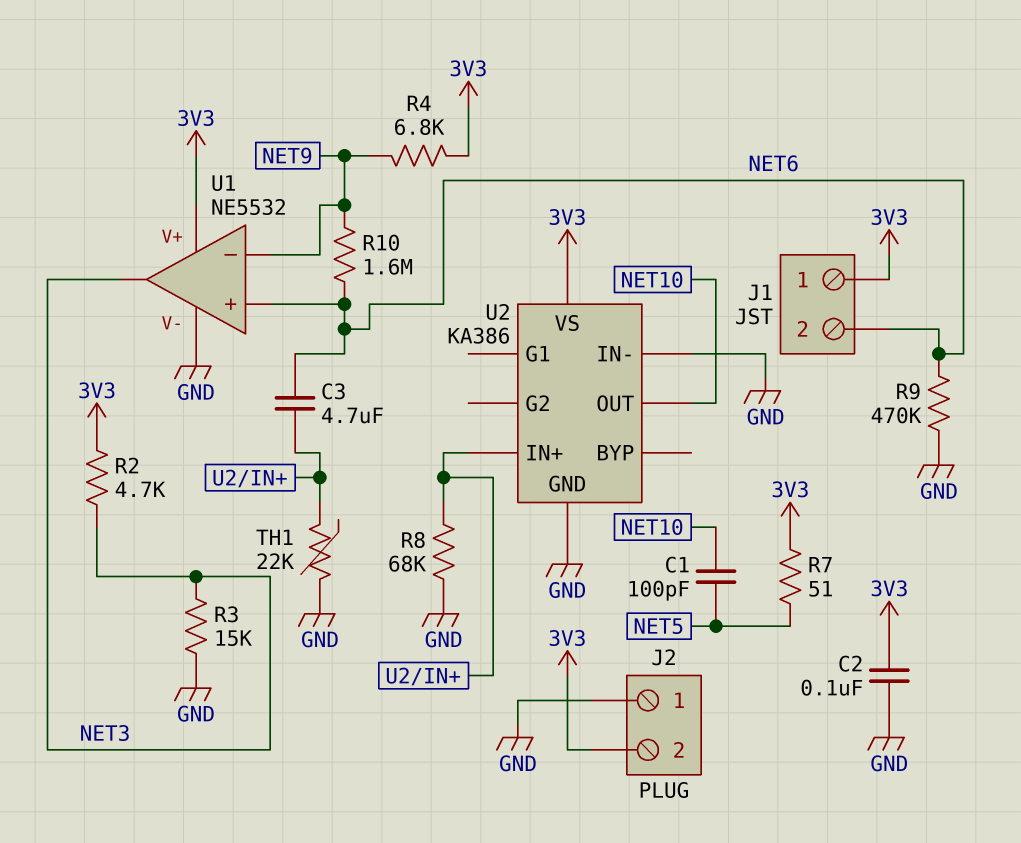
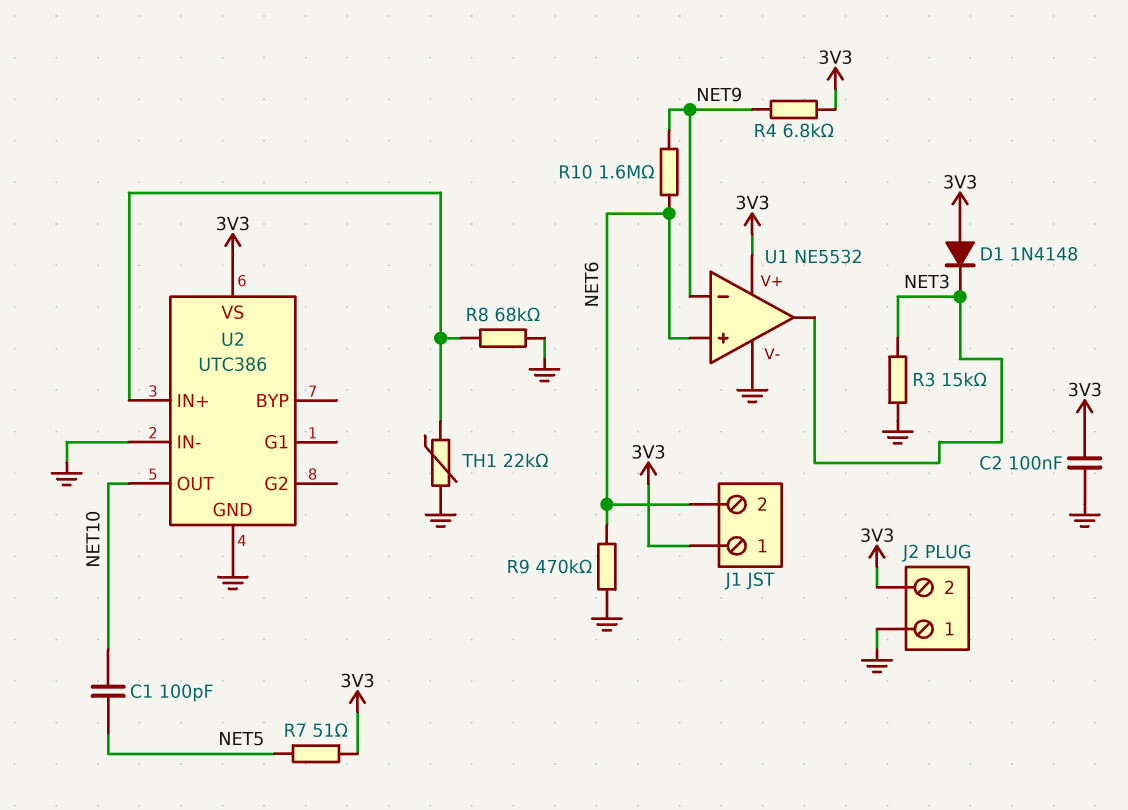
C3: 4.7uF (NET6, U2/IN+) -> none
D1: none -> diode 1N4148 (A 3V3, K NET3)
R2: 4.7k (3V3, NET3) -> none
U2: KA386 -> UTC386

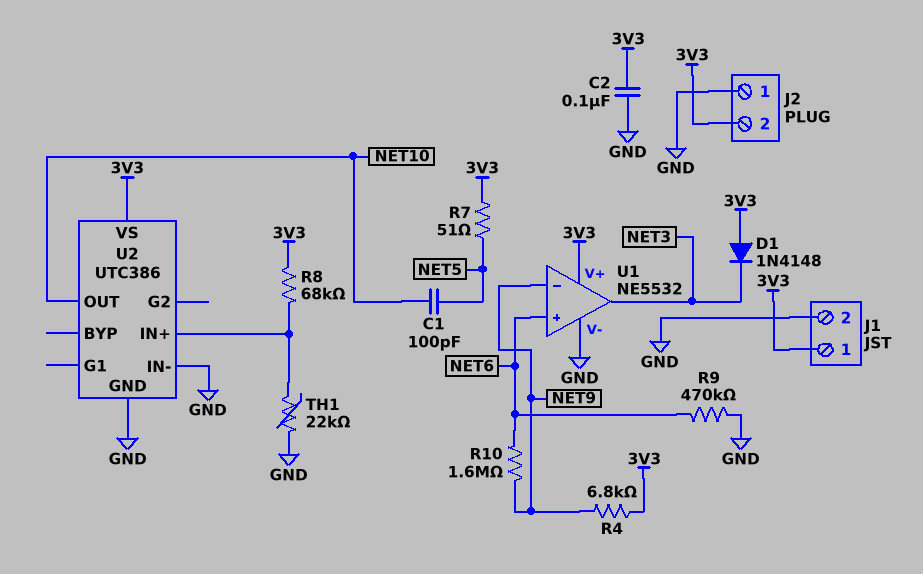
J1 pin 2: NET6 -> GND
R3: 15k (GND, NET3) -> none
R8: 68k (GND, U2/IN+) -> 68k (3V3, U2/IN+)

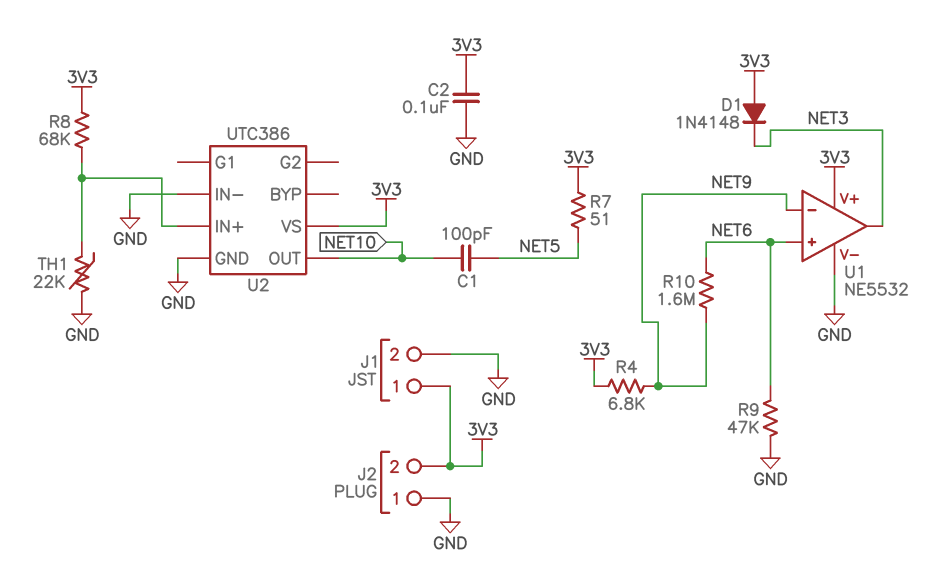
R9: 470k (GND, NET6) -> 47k (GND, NET6)

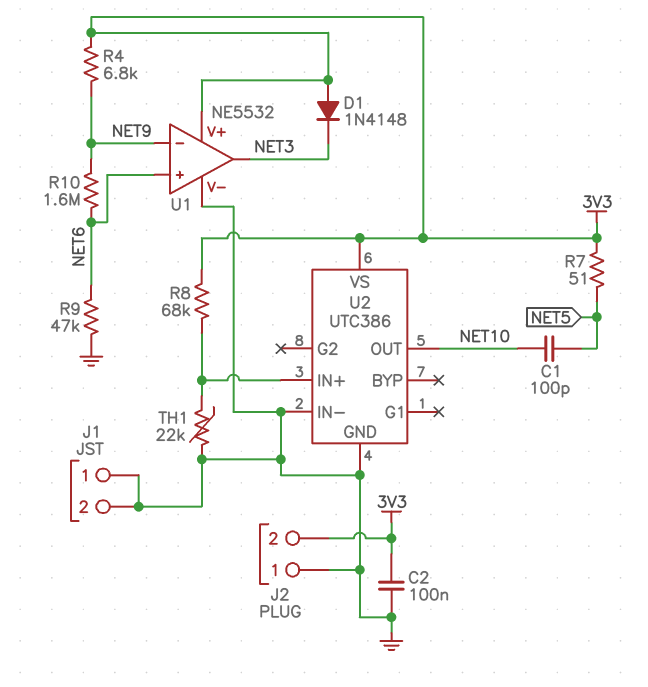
J1 pin 1: 3V3 -> GND

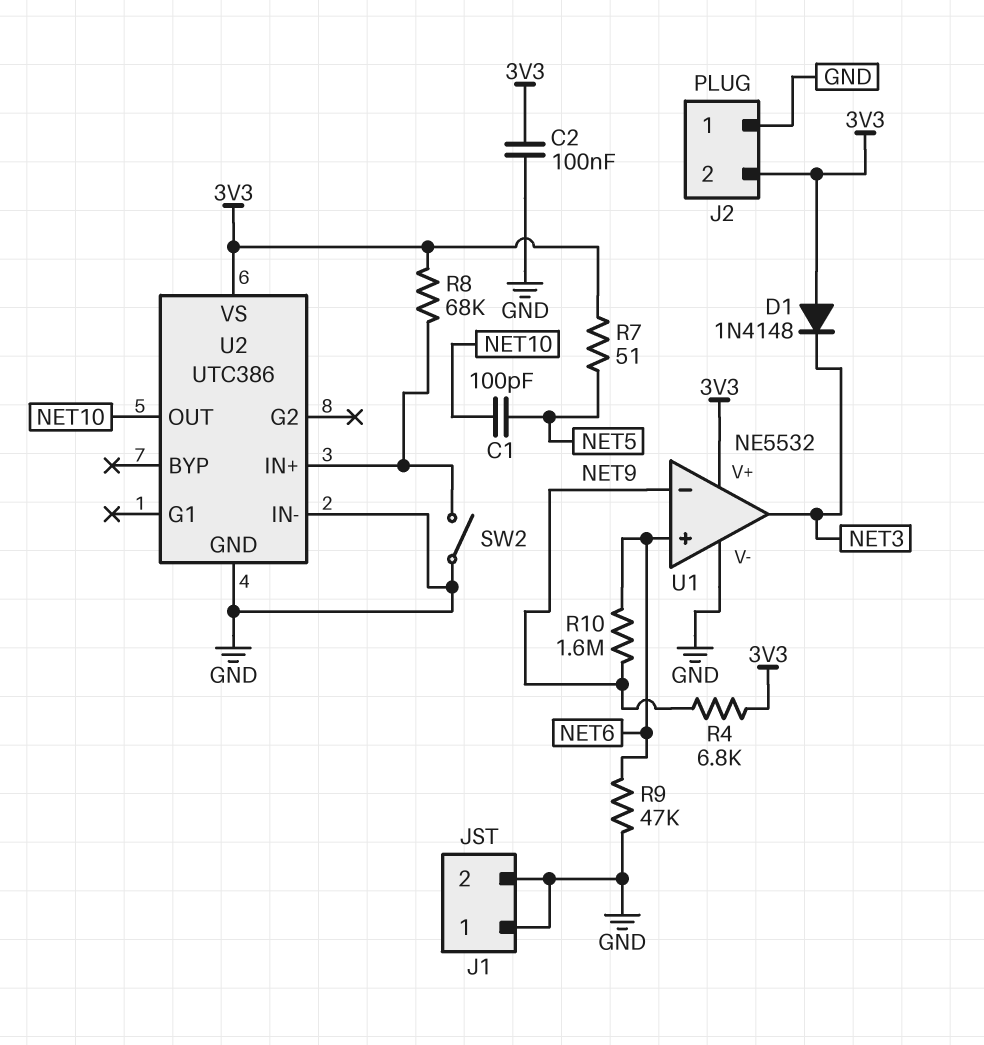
SW2: none -> switch (GND, U2/IN+)
TH1: 22k (GND, U2/IN+) -> none

